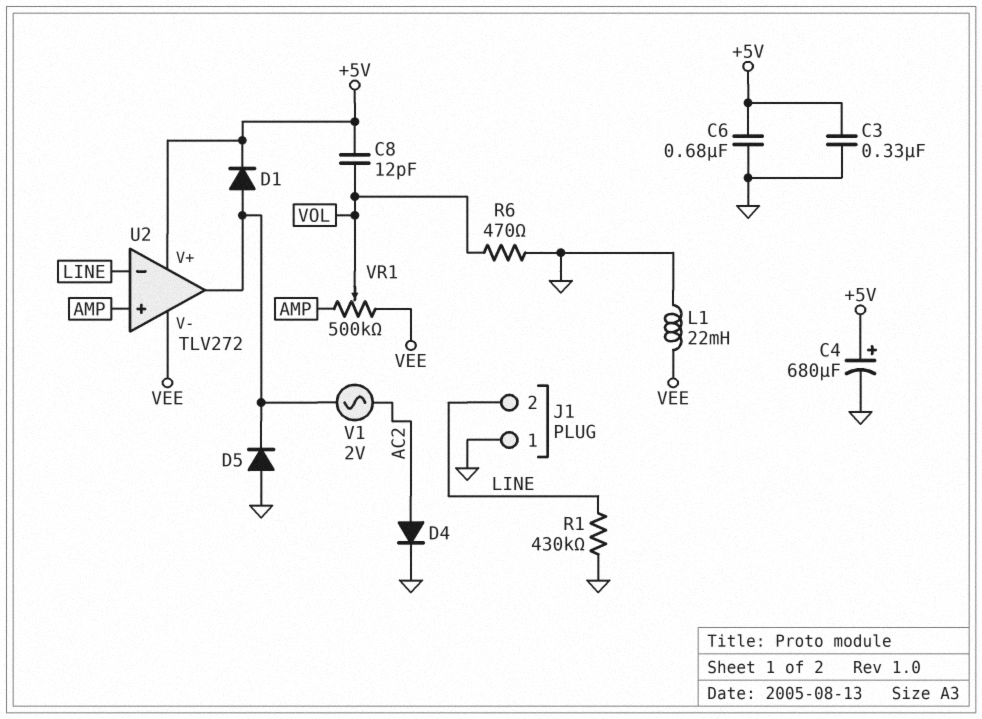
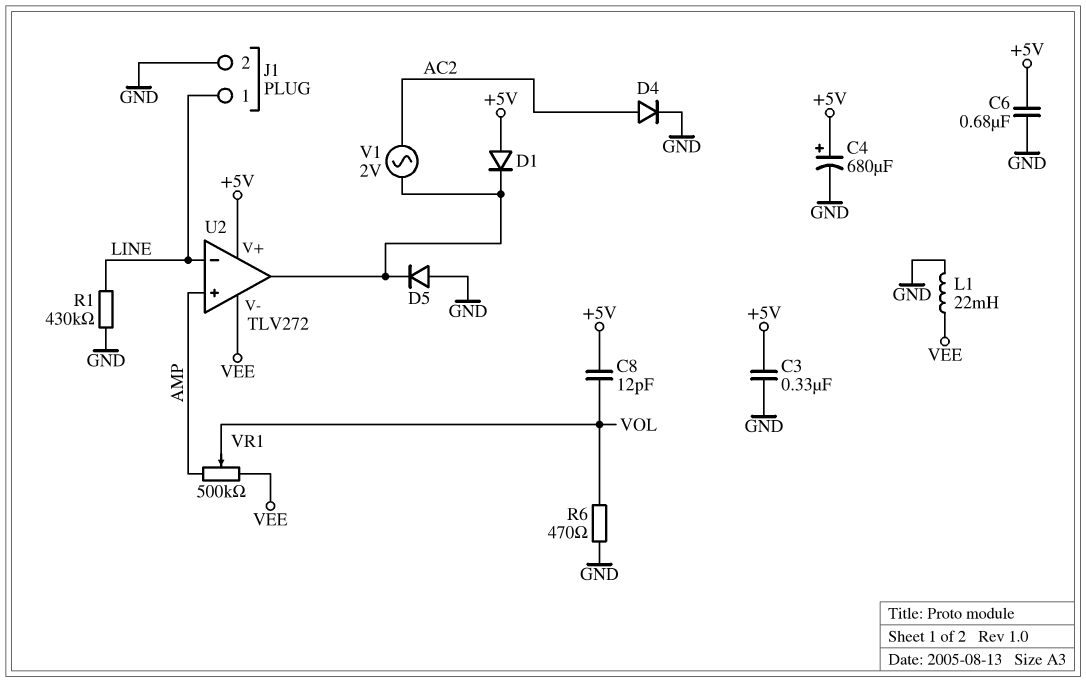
D1: diode (A U2/out, K +5V) -> diode (A +5V, K U2/out)
J1 pin 1: GND -> LINE
J1 pin 2: LINE -> GND

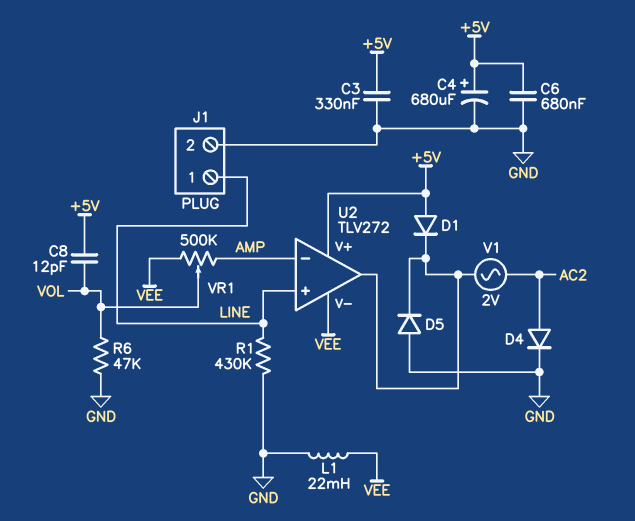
R6: 470 (GND, VOL) -> 47k (GND, VOL)
U2 pin in+: AMP -> LINE
U2 pin in-: LINE -> AMP

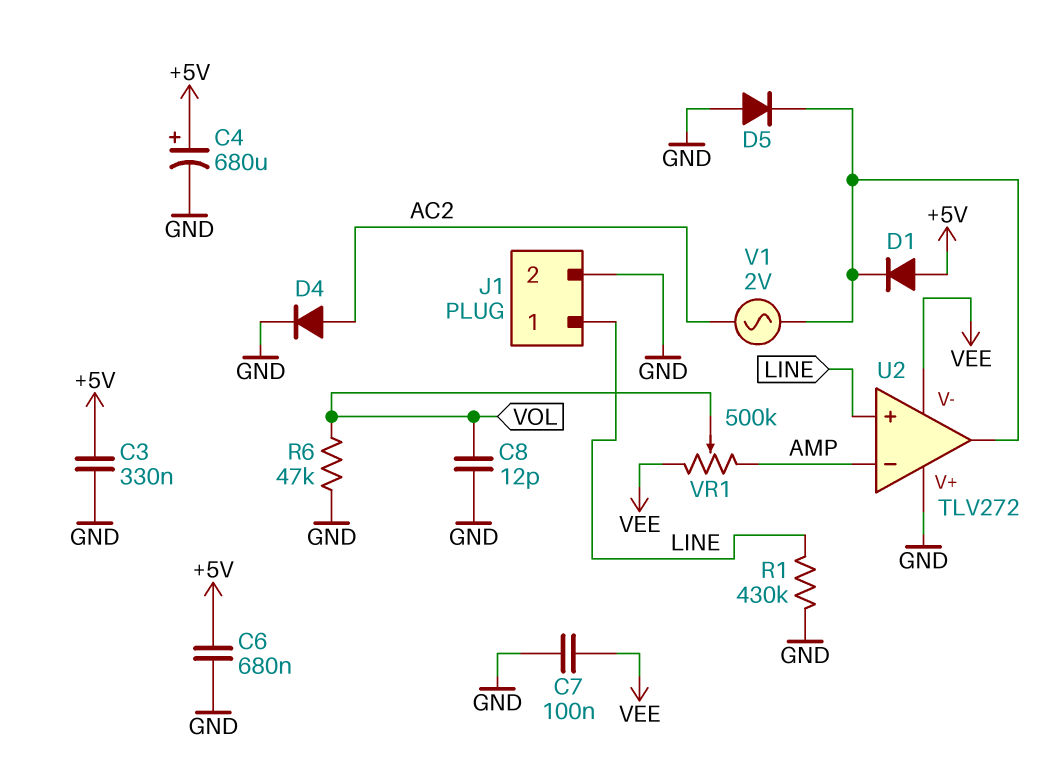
C7: none -> 100nF (GND, VEE)
C8: 12pF (+5V, VOL) -> 12pF (GND, VOL)
L1: 22mH (GND, VEE) -> none
U2 pin V+: +5V -> GND

